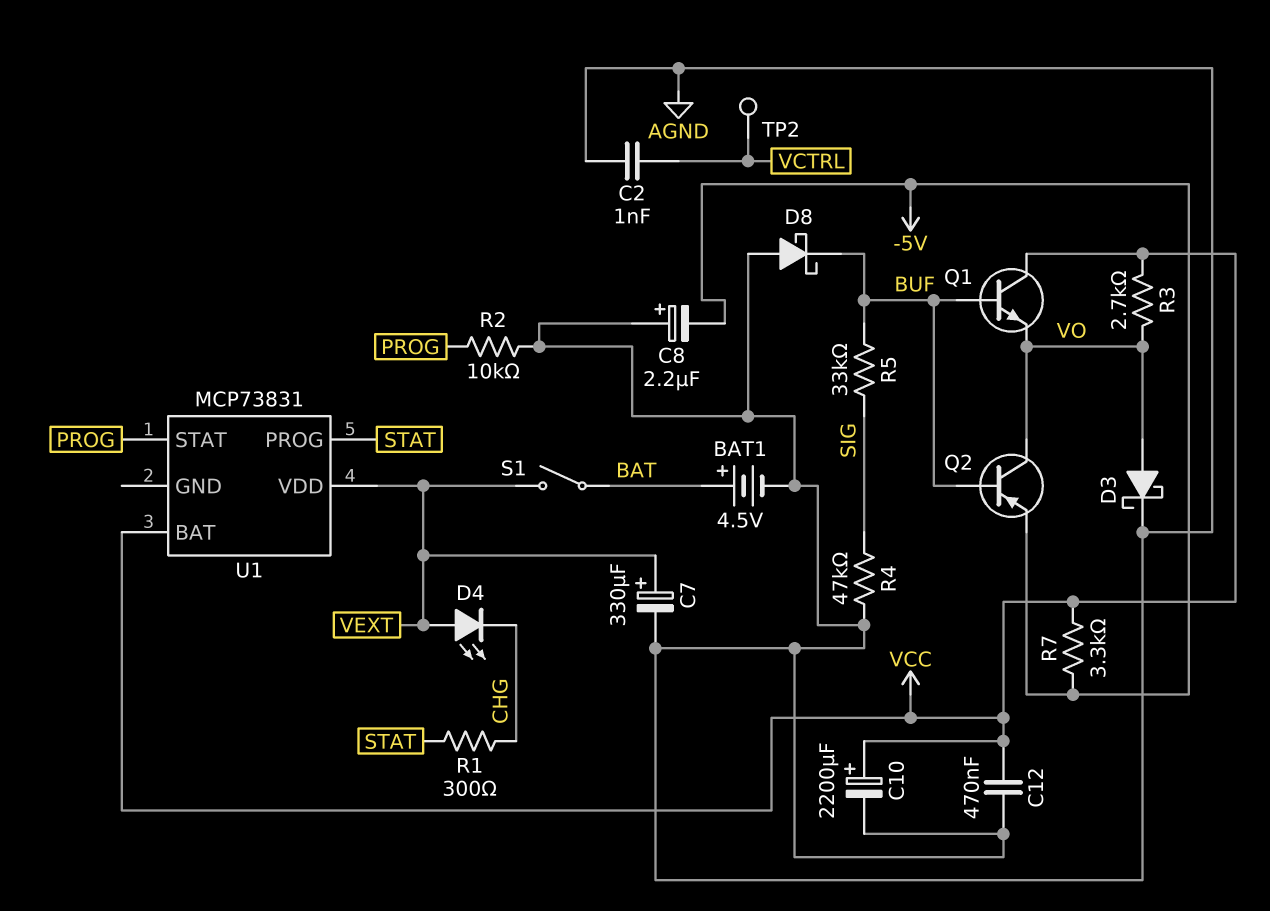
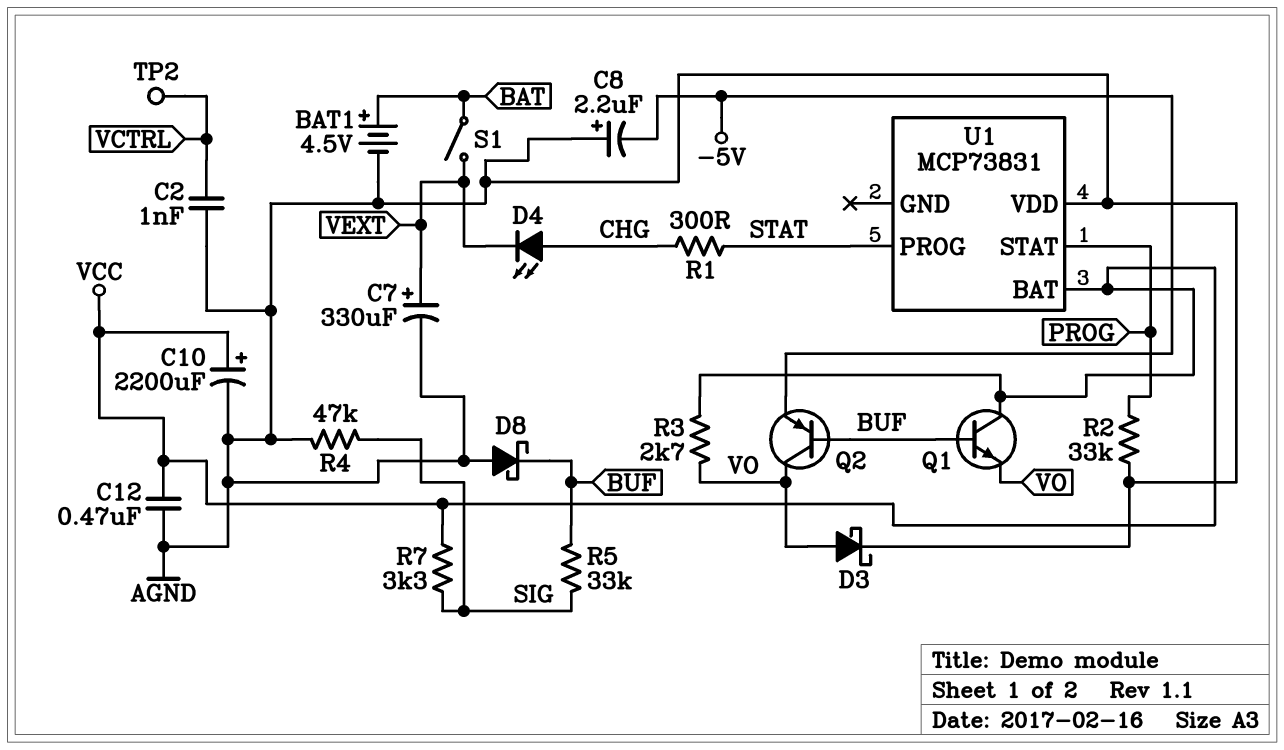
D4: LED (A VEXT, K CHG) -> LED (A CHG, K VEXT)
R2: 10k (AGND, PROG) -> 33k (AGND, PROG)
R7: 3.3k (-5V, VCC) -> 3.3k (SIG, VCC)
U1 pin VDD: VEXT -> AGND

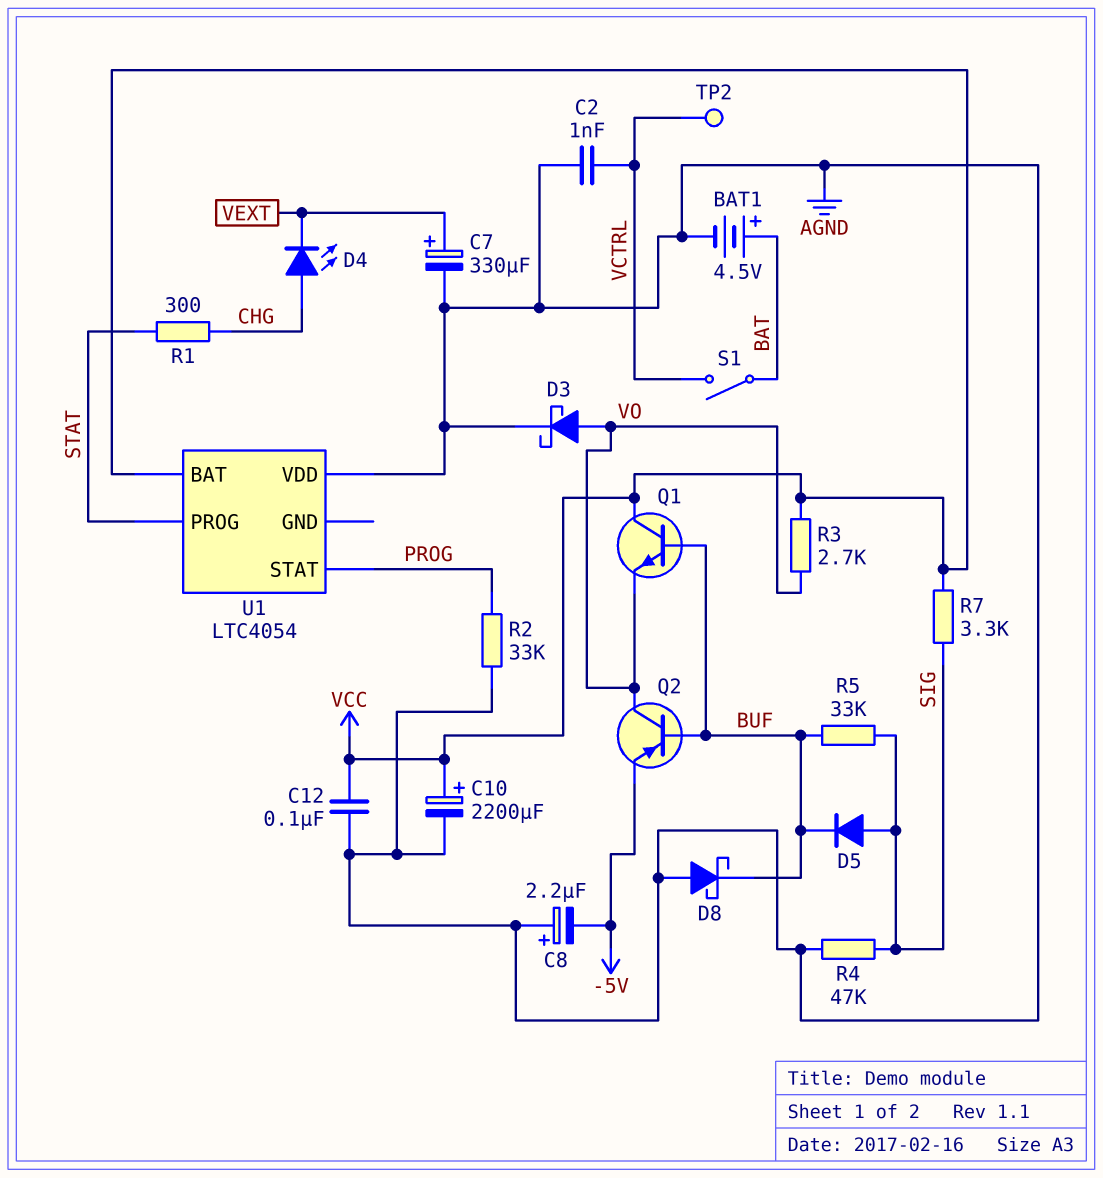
C12: 470nF (AGND, VCC) -> 100nF (AGND, VCC)
D5: none -> diode (A SIG, K BUF)
S1: switch (BAT, VEXT) -> switch (BAT, VCTRL)
U1: MCP73831 -> LTC4054

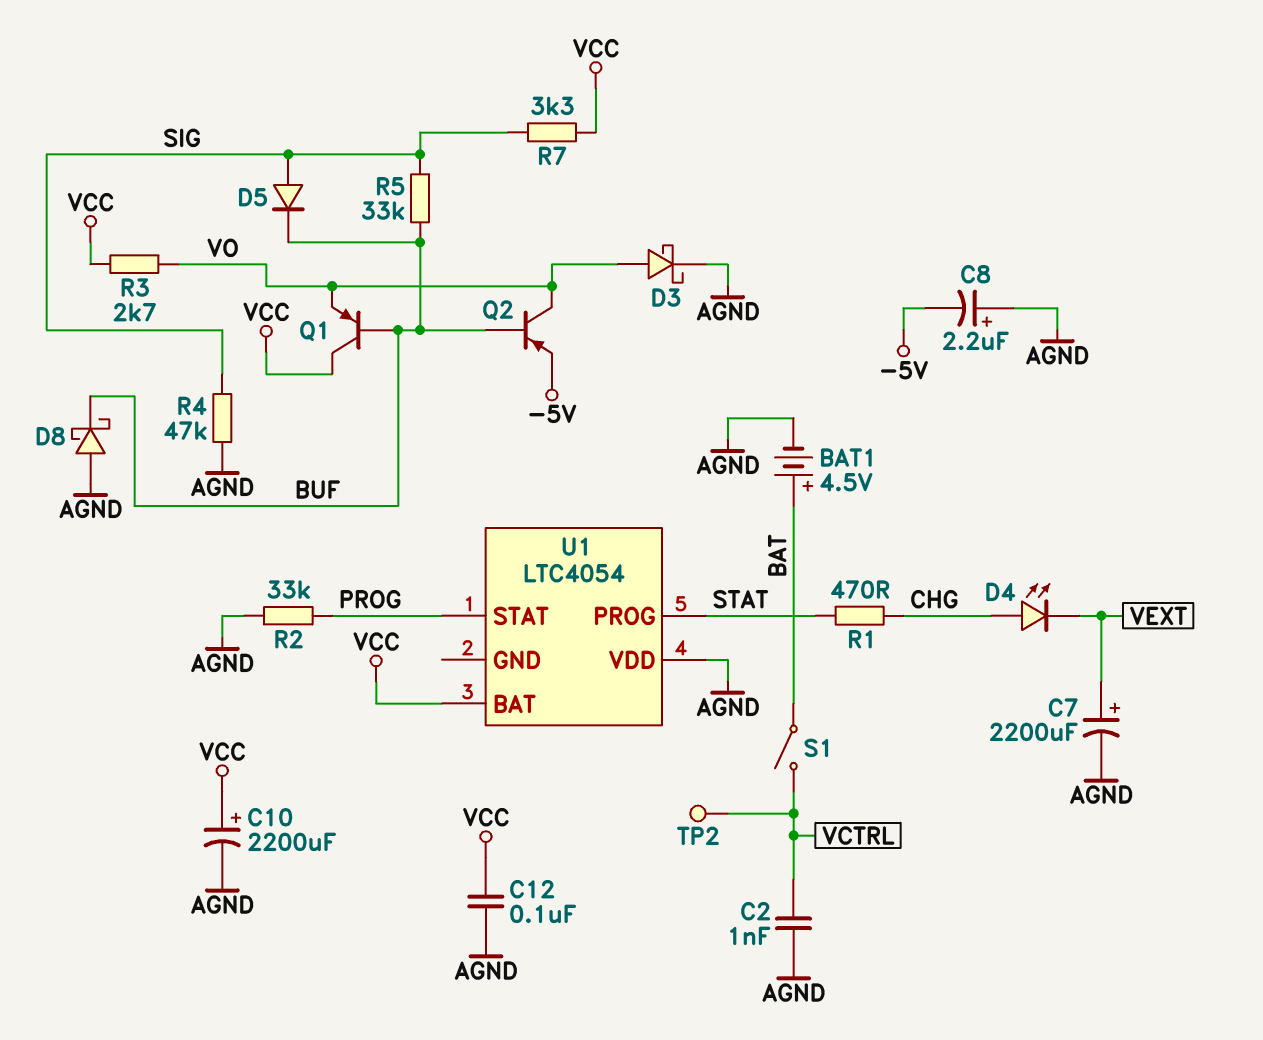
C7: 330uF (plus VEXT, minus AGND) -> 2200uF (plus VEXT, minus AGND)
Q1: NPN (B BUF, C VCC, E VO) -> PNP (B BUF, C VCC, E VO)
R1: 300 (CHG, STAT) -> 470 (CHG, STAT)

